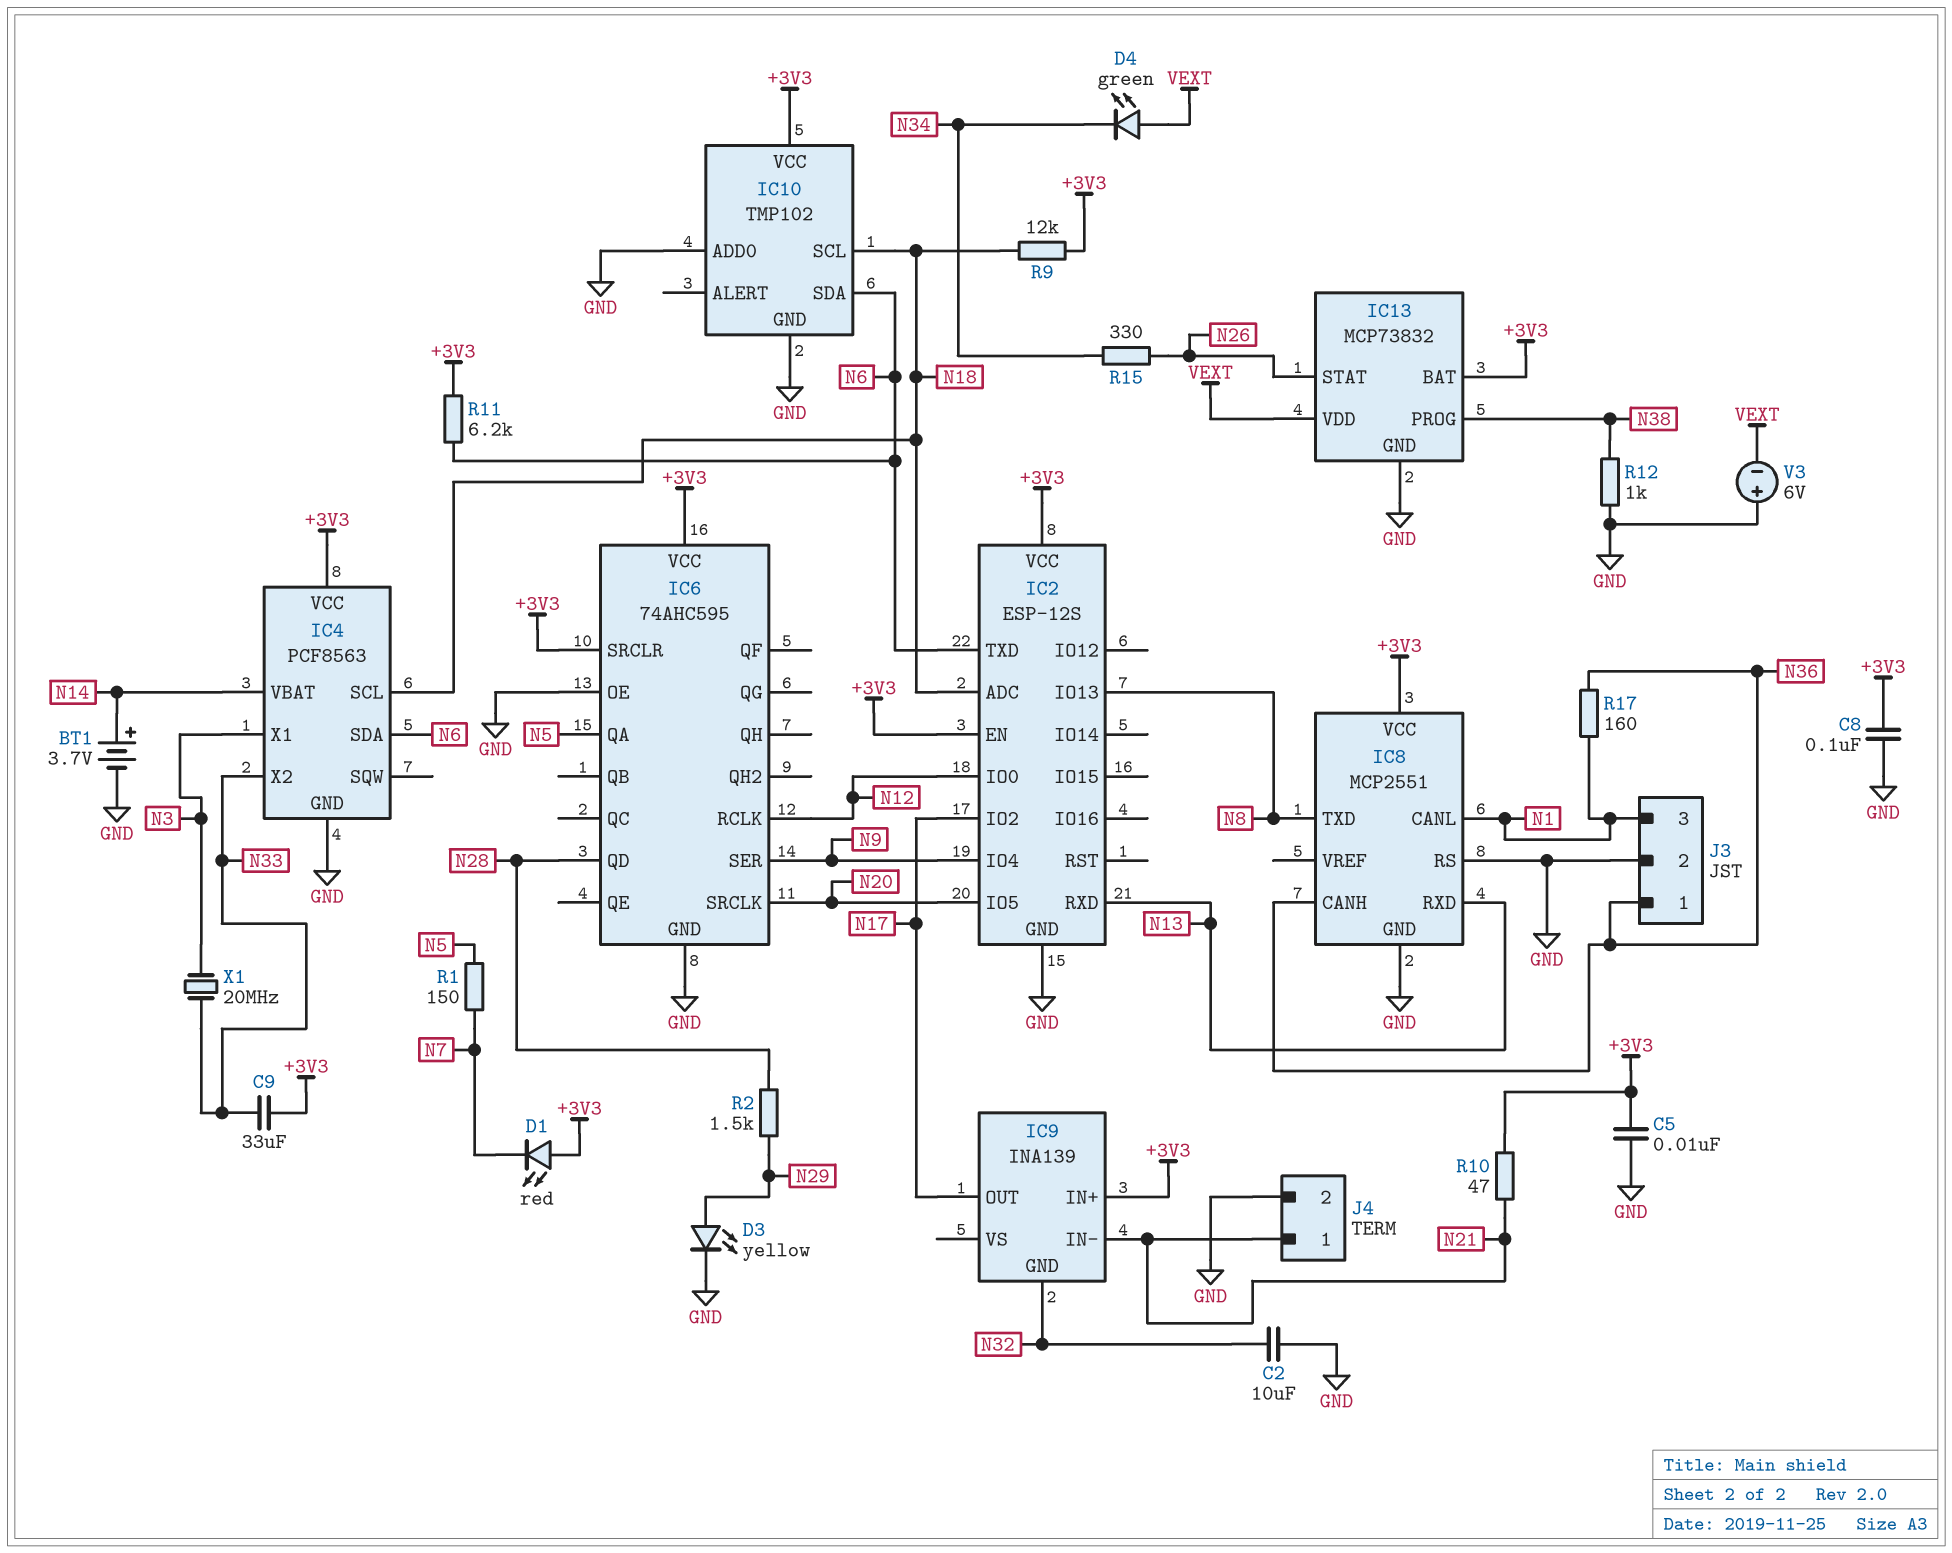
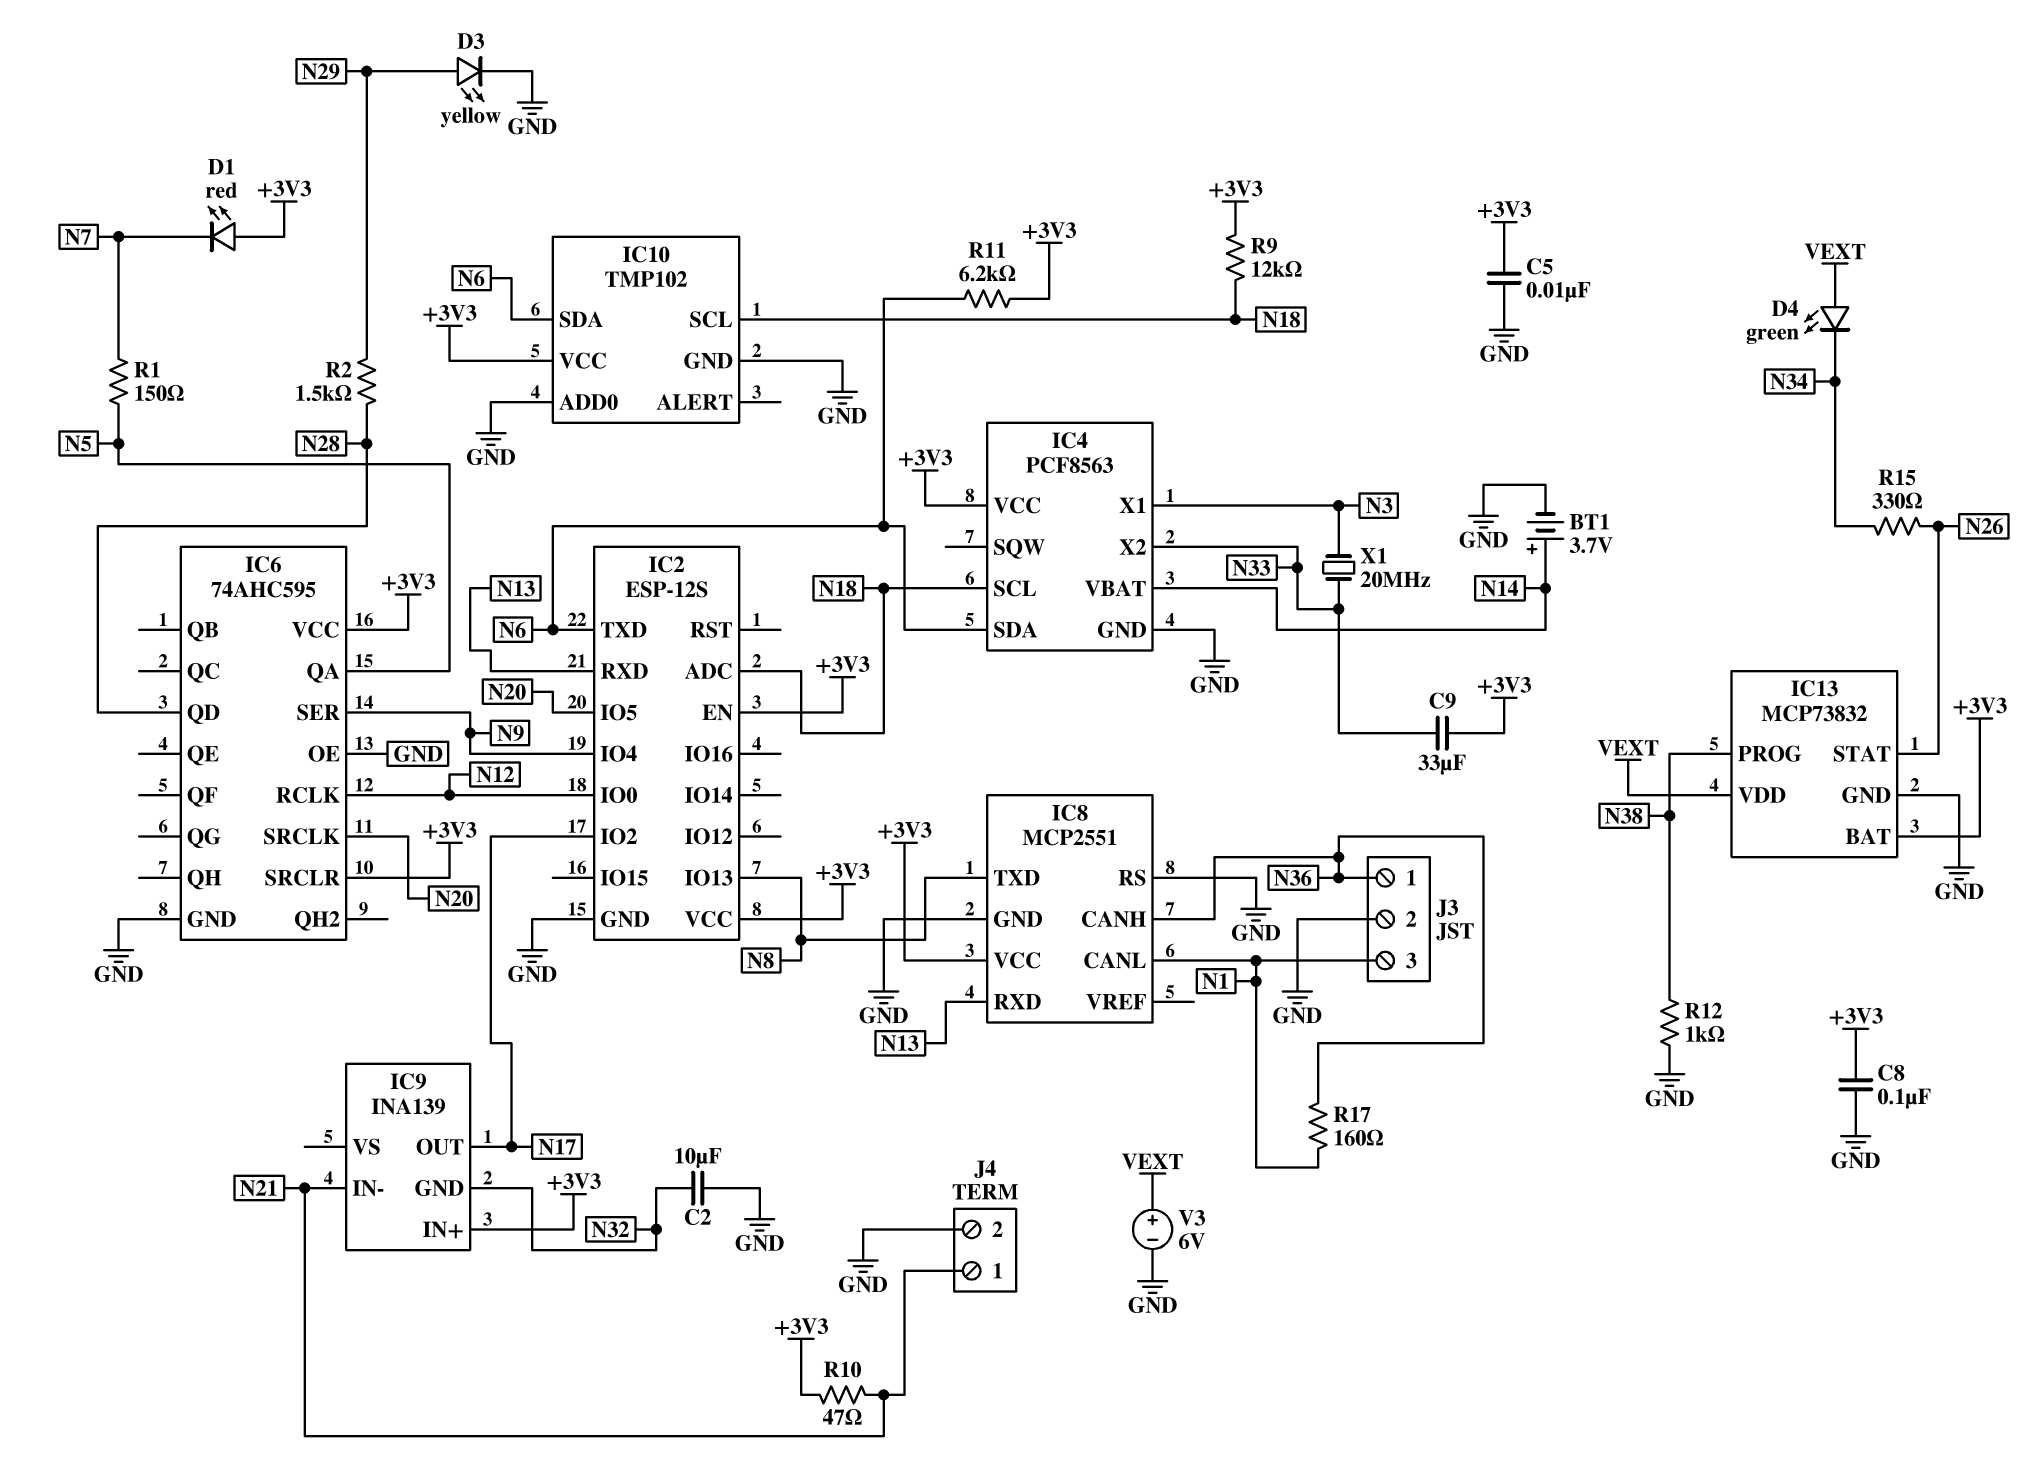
V3: 6V (plus GND, minus VEXT) -> 6V (plus VEXT, minus GND)

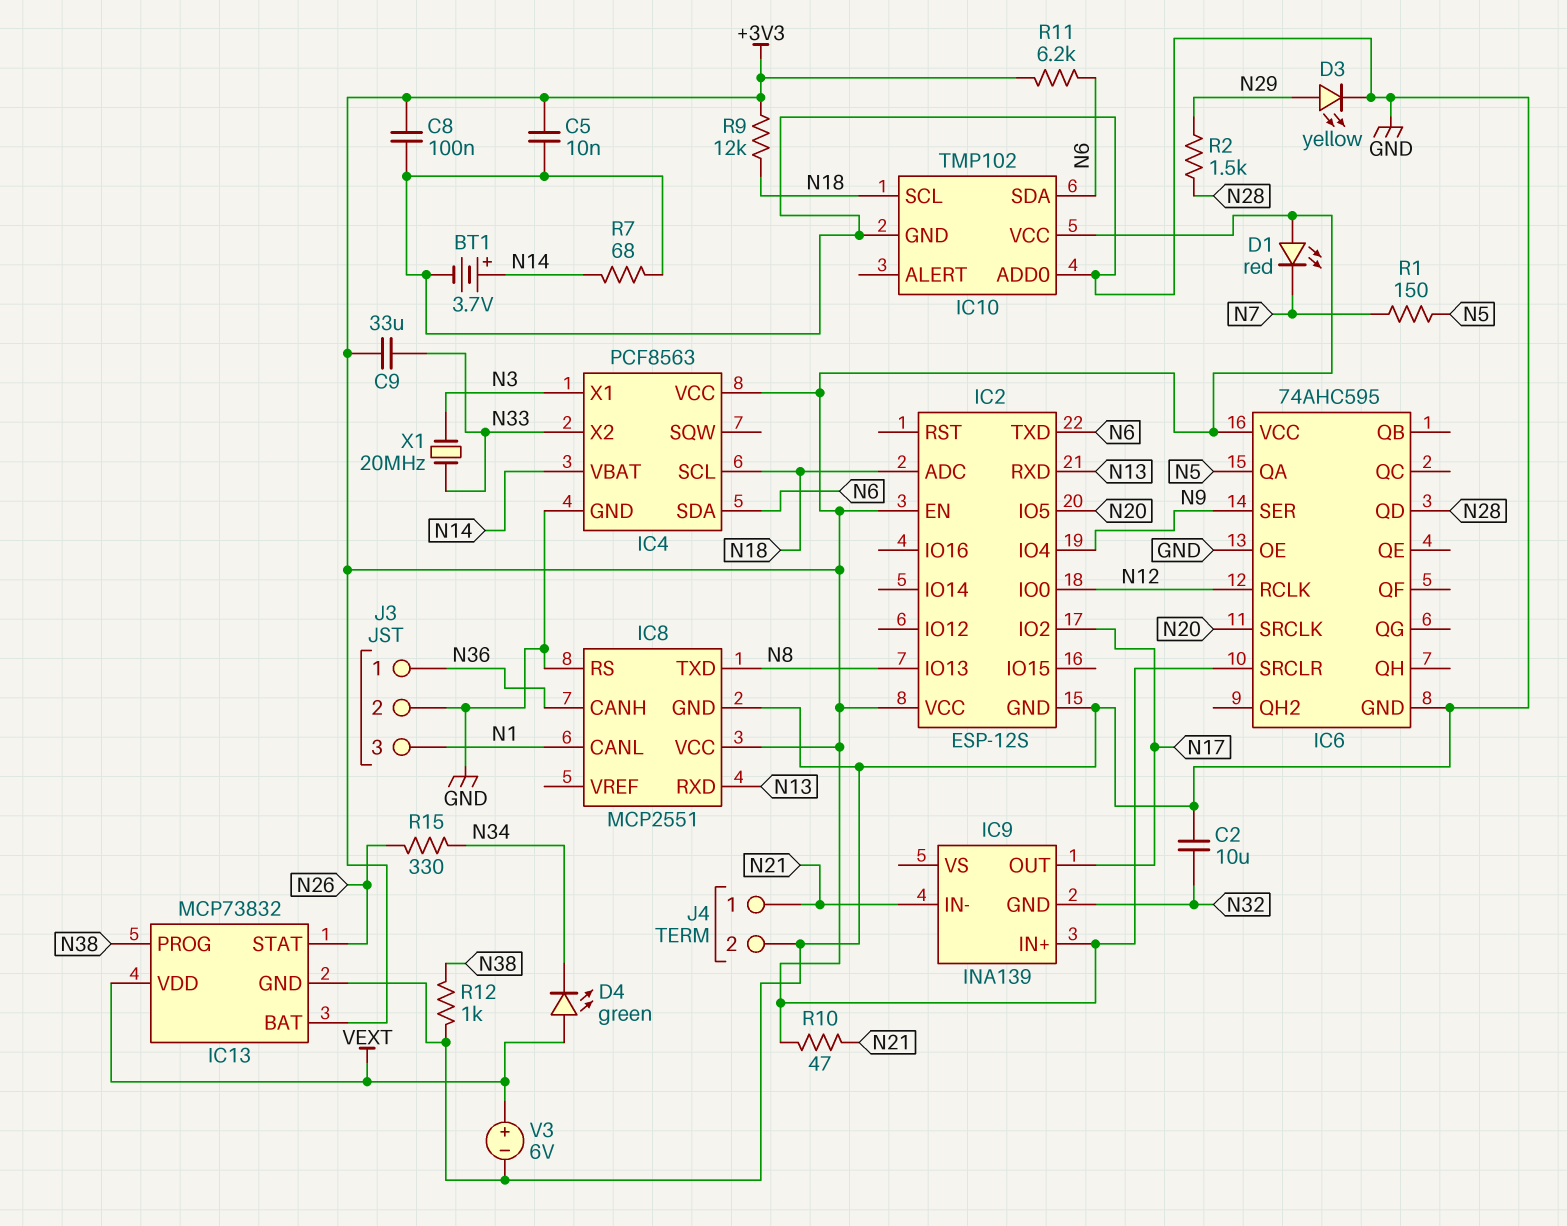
R7: none -> 68 (GND, N14)
R17: 160 (N1, N36) -> none

